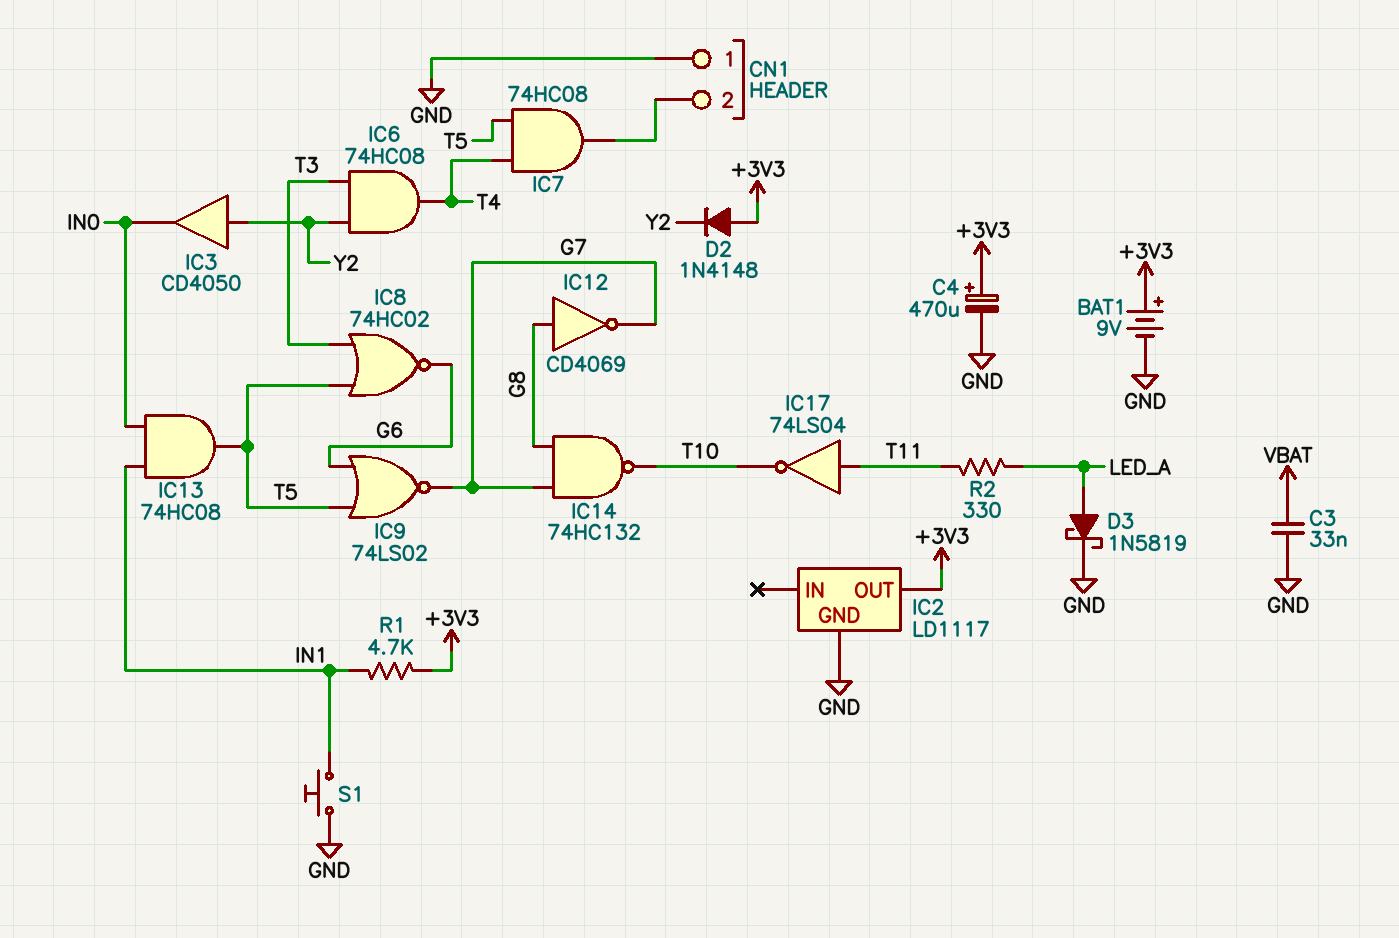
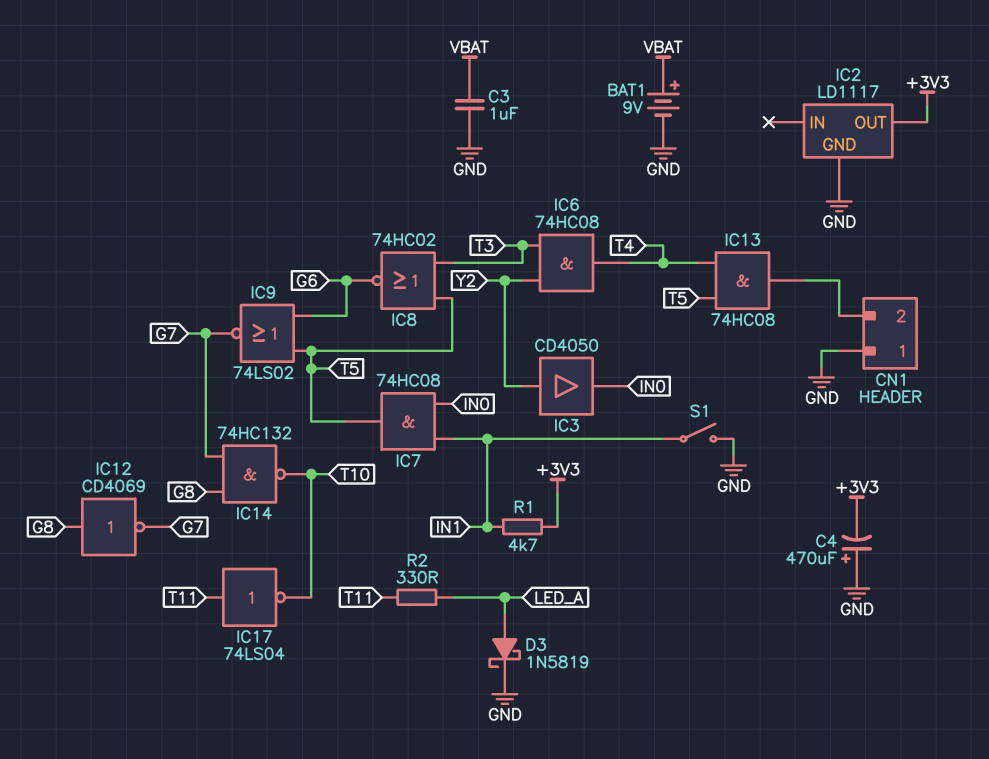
BAT1: 9V (plus +3V3, minus GND) -> 9V (plus VBAT, minus GND)
C3: 33nF (GND, VBAT) -> 1uF (GND, VBAT)
C4: 470uF (plus +3V3, minus GND) -> 470uF (plus GND, minus +3V3)
D2: diode 1N4148 (A +3V3, K Y2) -> none
IC7: AND 74HC08 (in T4, in T5, out CN1/2) -> AND 74HC08 (in IN0, in IN1, out T5)
IC13: AND 74HC08 (in IN0, in IN1, out T5) -> AND 74HC08 (in T4, in T5, out CN1/2)
S1: button (GND, IN1) -> switch (GND, IN1)

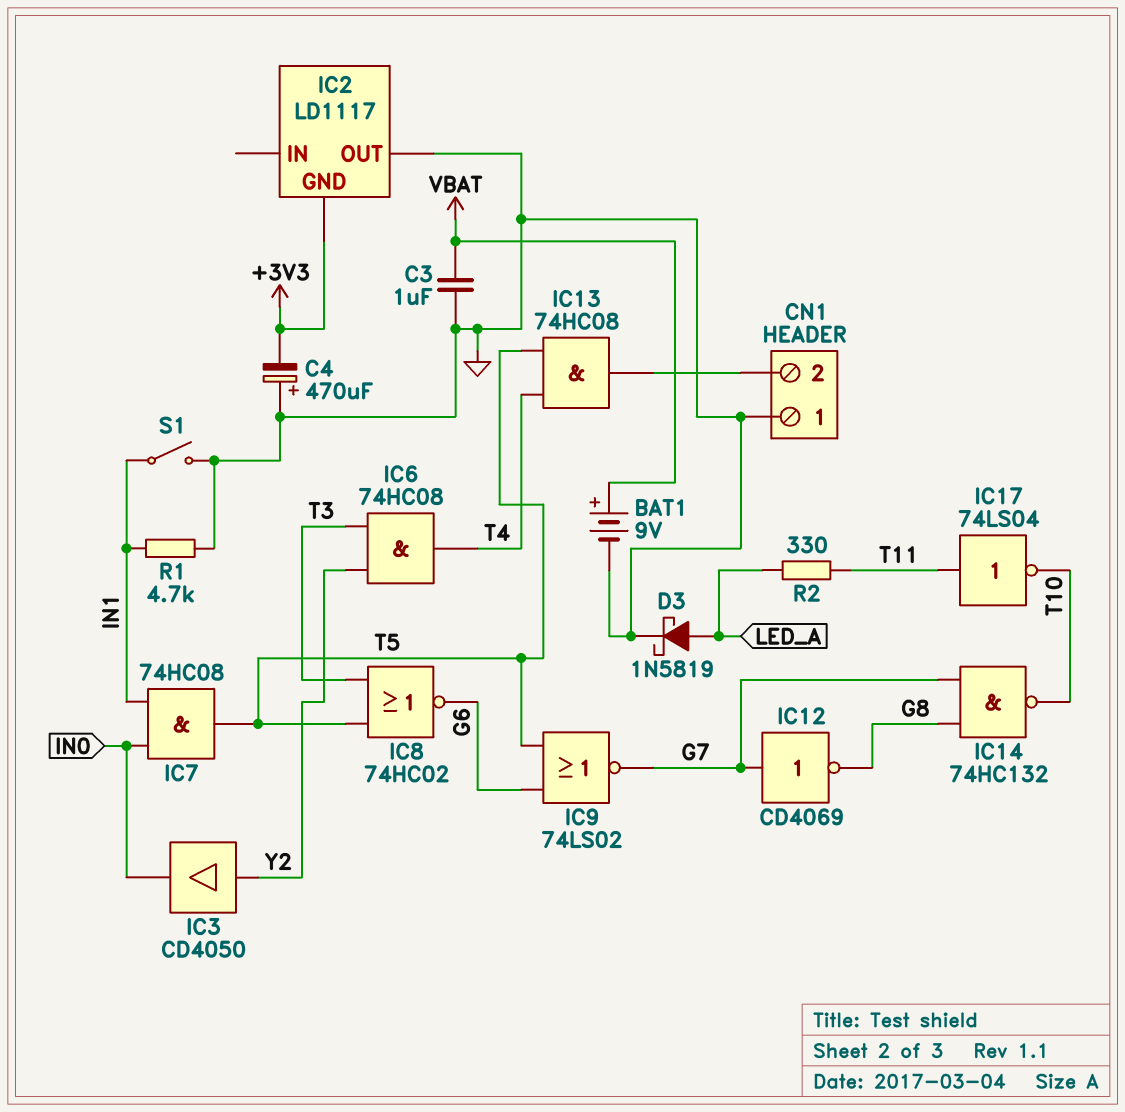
IC2 pin GND: GND -> +3V3
IC2 pin OUT: +3V3 -> GND
IC12: NOT CD4069 (in G8, out G7) -> NOT CD4069 (in G7, out G8)
R1: 4.7k (+3V3, IN1) -> 4.7k (GND, IN1)

